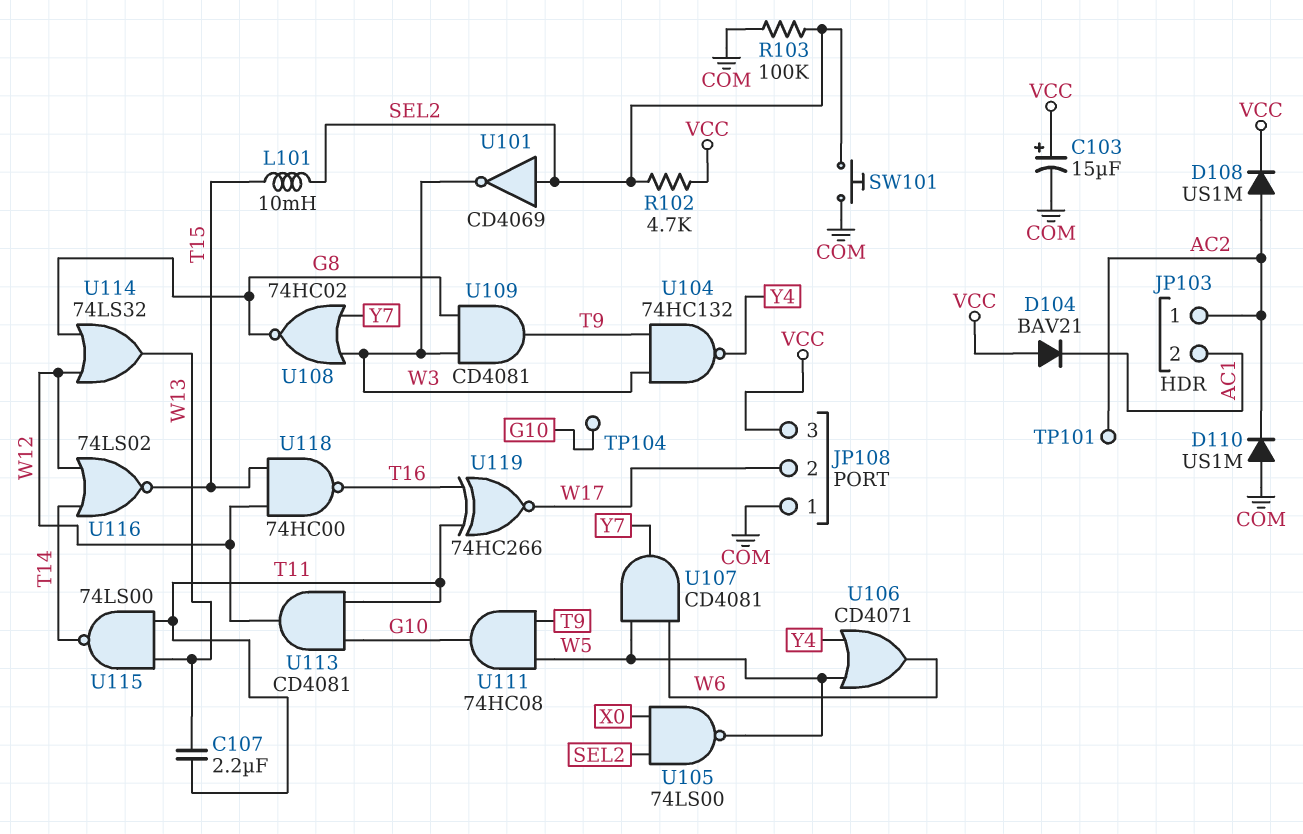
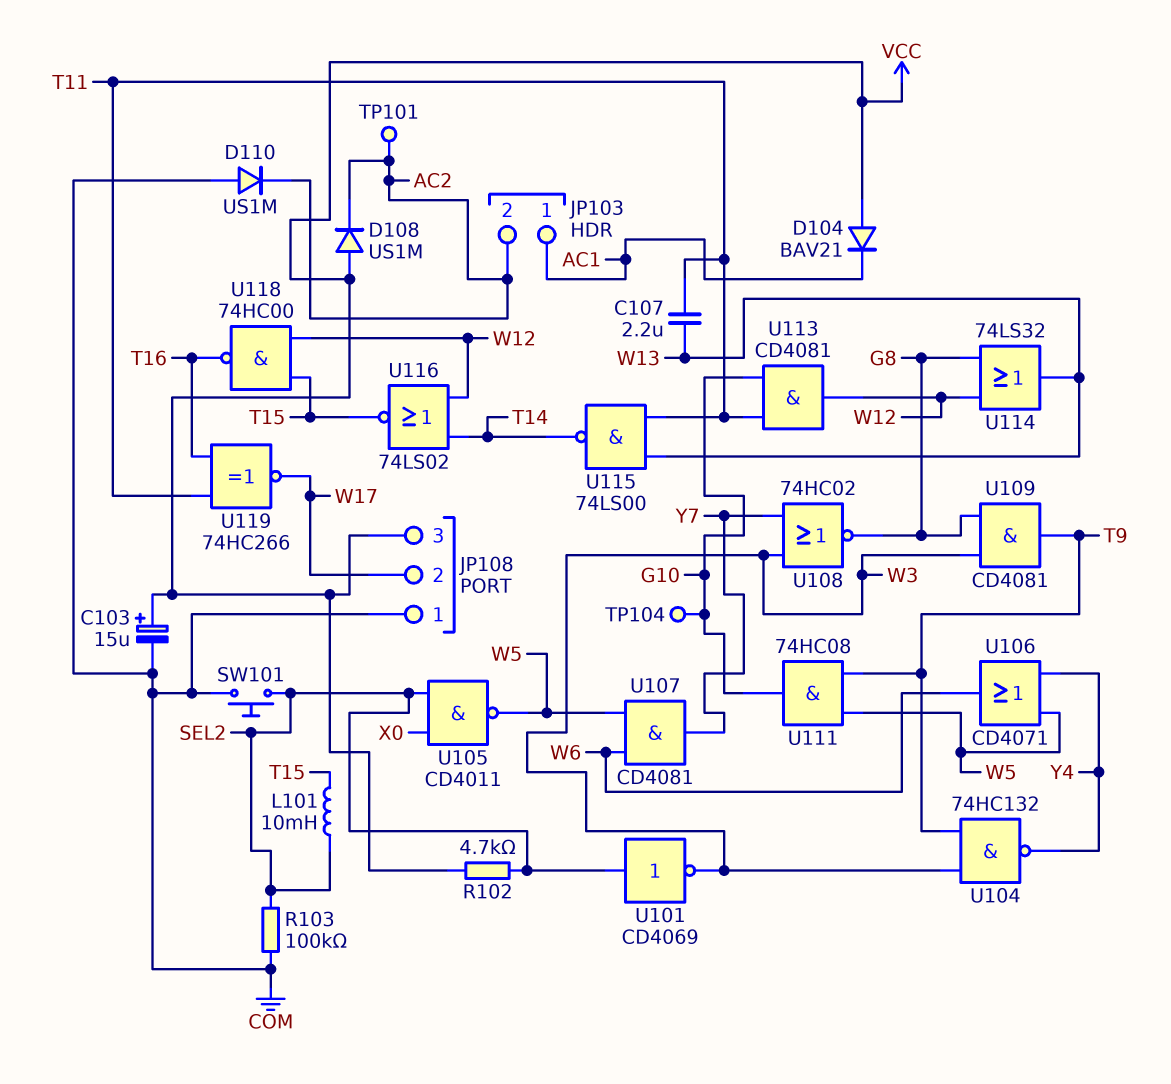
D108: diode US1M (A AC2, K VCC) -> diode US1M (A VCC, K AC2)
JP103 pin 1: AC2 -> AC1
JP103 pin 2: AC1 -> AC2
U105: NAND 74LS00 (in SEL2, in X0, out W5) -> NAND CD4011 (in SEL2, in X0, out W5)

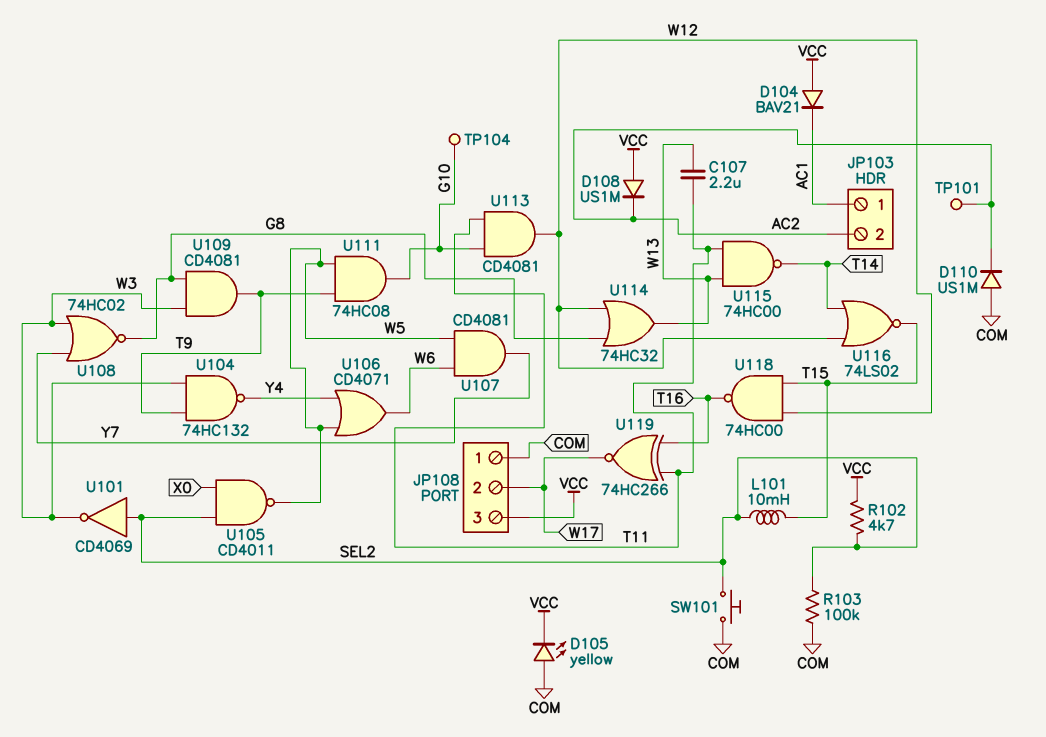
C103: 15uF (plus VCC, minus COM) -> none
D105: none -> LED yellow (A COM, K VCC)
U114: OR 74LS32 (in G8, in W12, out W13) -> OR 74HC32 (in G8, in W12, out W13)
U115: NAND 74LS00 (in T11, in W13, out T14) -> NAND 74HC00 (in T11, in W13, out T14)

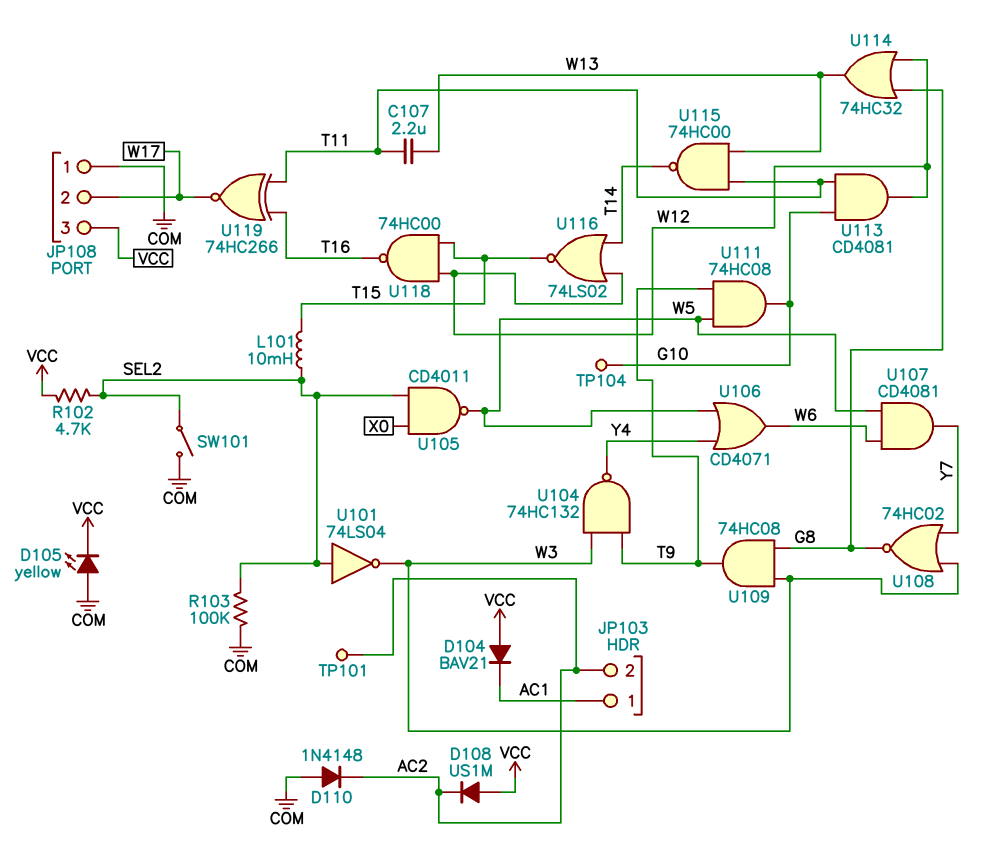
D110: diode US1M (A COM, K AC2) -> diode 1N4148 (A COM, K AC2)
SW101: button (COM, SEL2) -> switch (COM, SEL2)
U101: NOT CD4069 (in SEL2, out W3) -> NOT 74LS04 (in SEL2, out W3)
U109: AND CD4081 (in G8, in W3, out T9) -> AND 74HC08 (in G8, in W3, out T9)

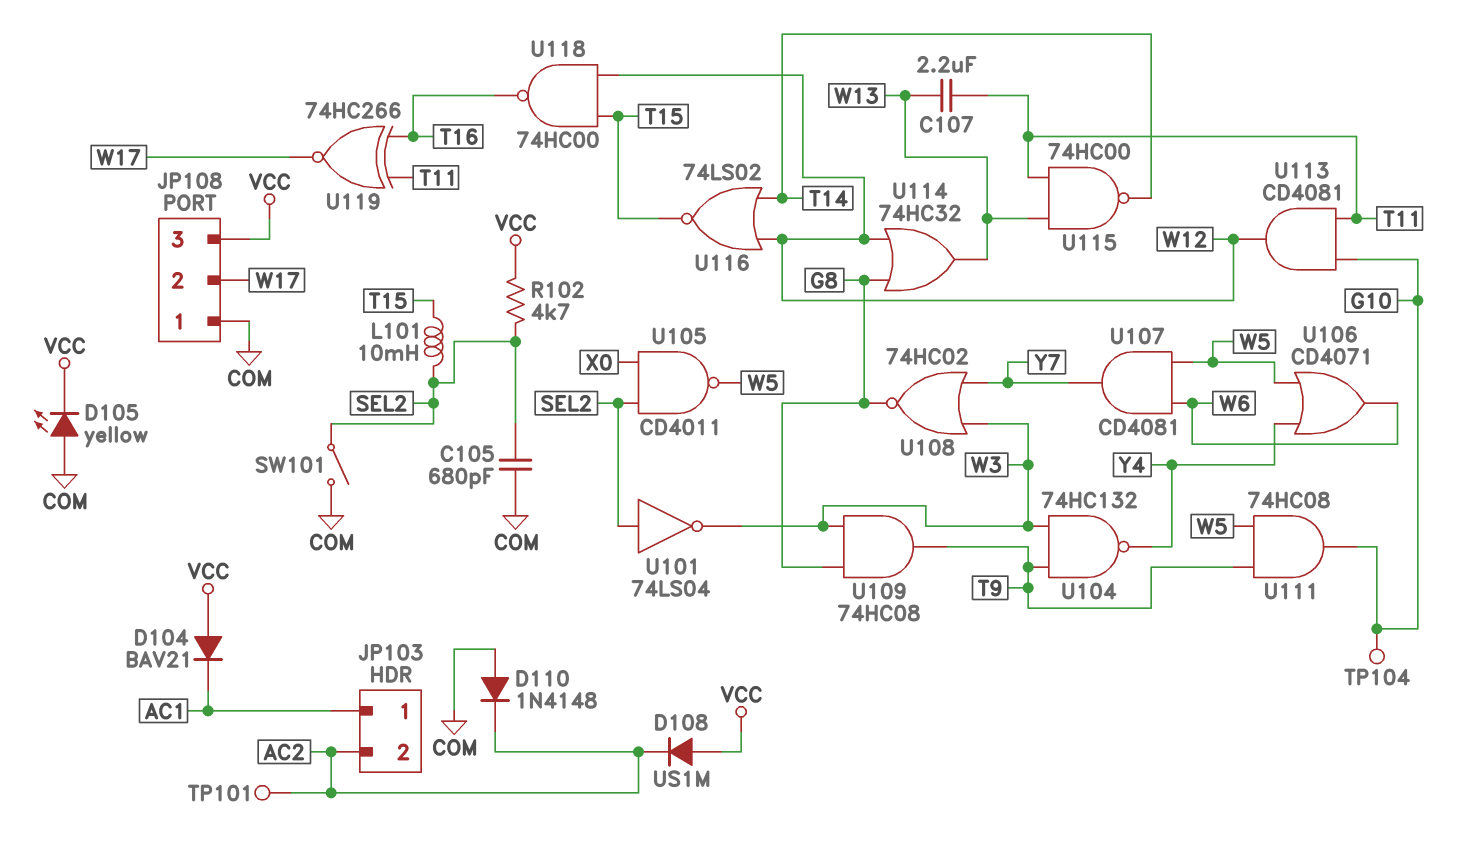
C105: none -> 680pF (COM, SEL2)
R103: 100k (COM, SEL2) -> none

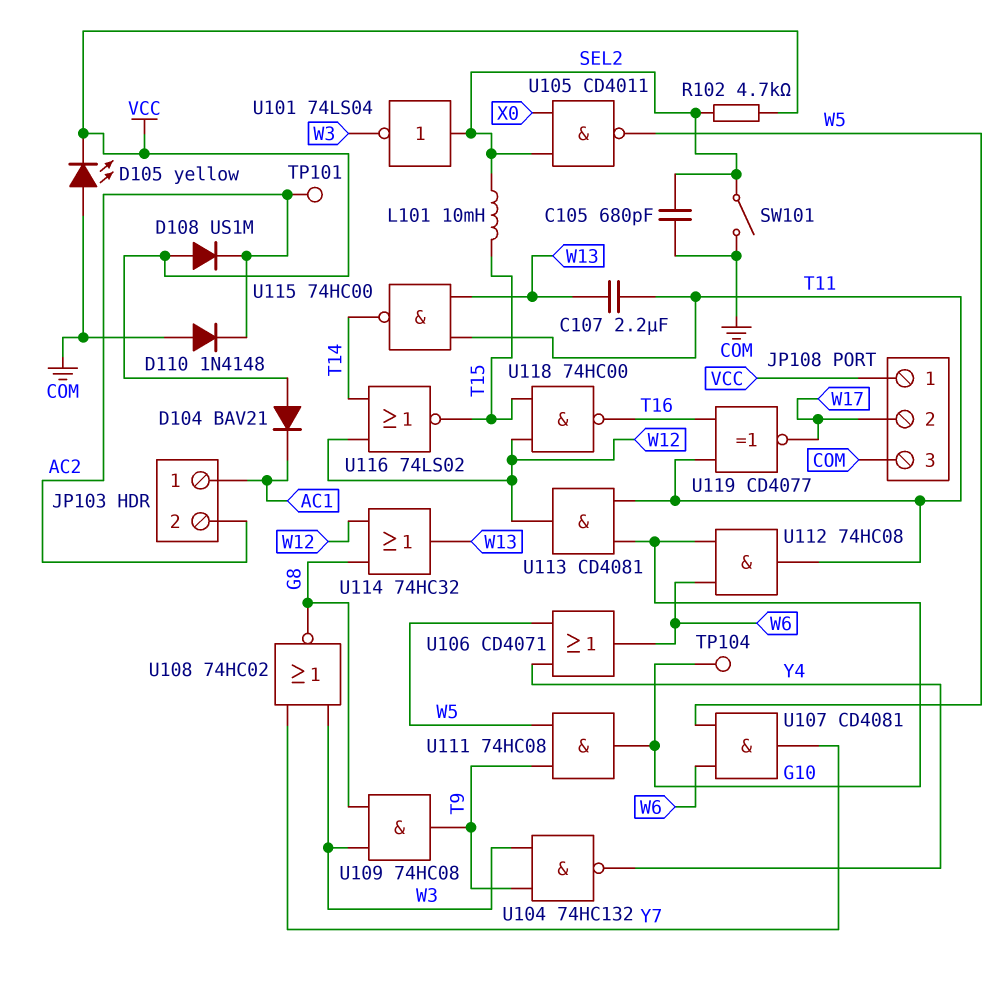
JP108 pin 1: COM -> VCC
JP108 pin 3: VCC -> COM
U112: none -> AND 74HC08 (in G10, in W6, out T11)
U119: XNOR 74HC266 (in T11, in T16, out W17) -> XNOR CD4077 (in T11, in T16, out W17)

